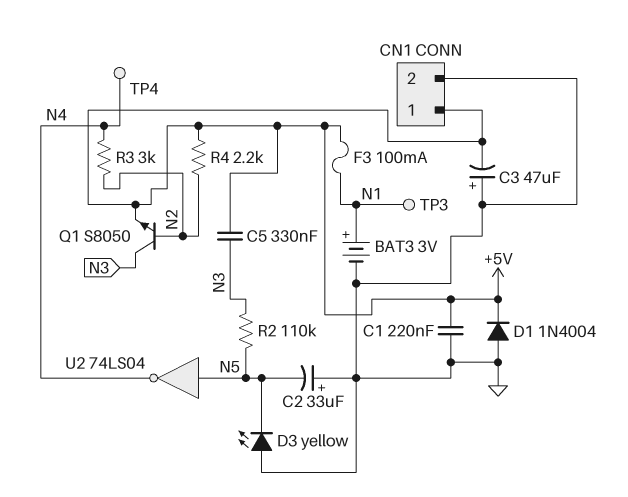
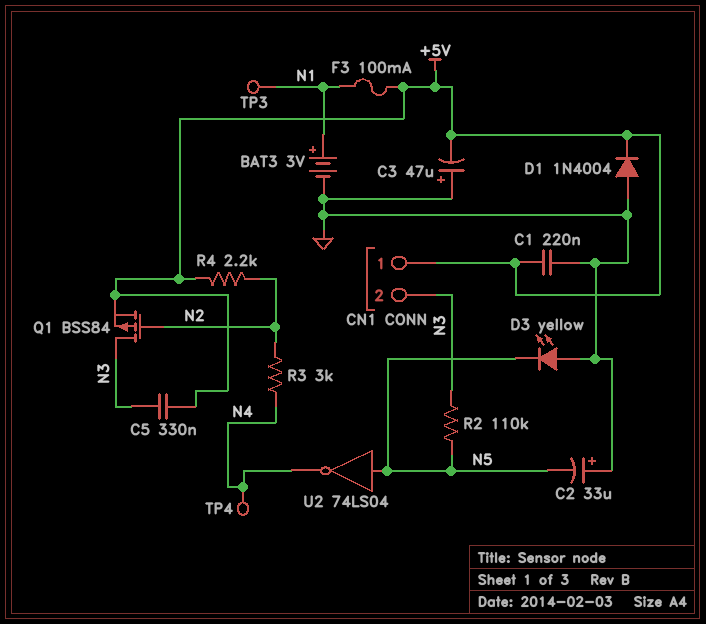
CN1 pin 2: GND -> N3
Q1: NPN S8050 (B N2, C N3, E +5V) -> PMOS BSS84 (G N2, D N3, S +5V)

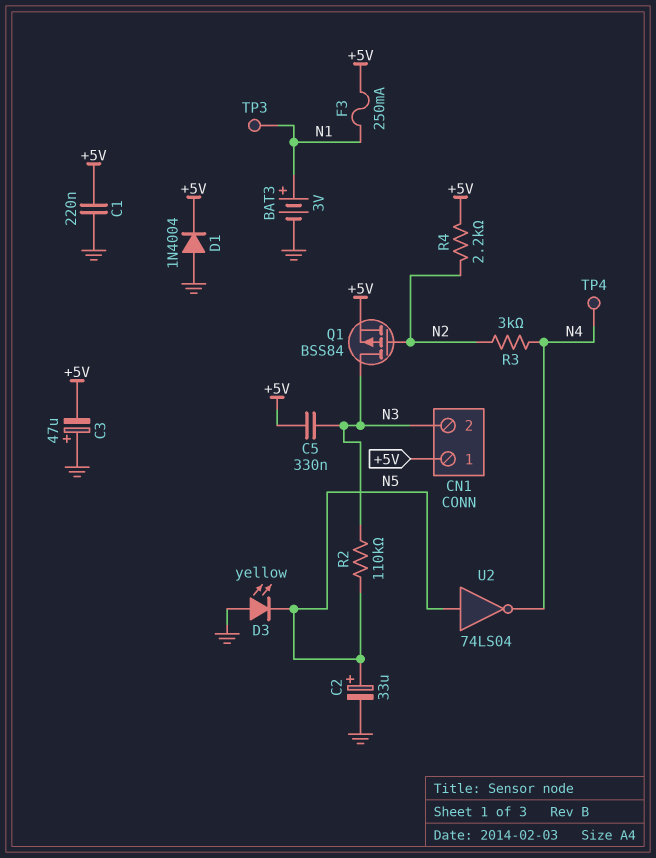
C2: 33uF (plus GND, minus N5) -> 33uF (plus N5, minus GND)
F3: 100mA (+5V, N1) -> 250mA (+5V, N1)

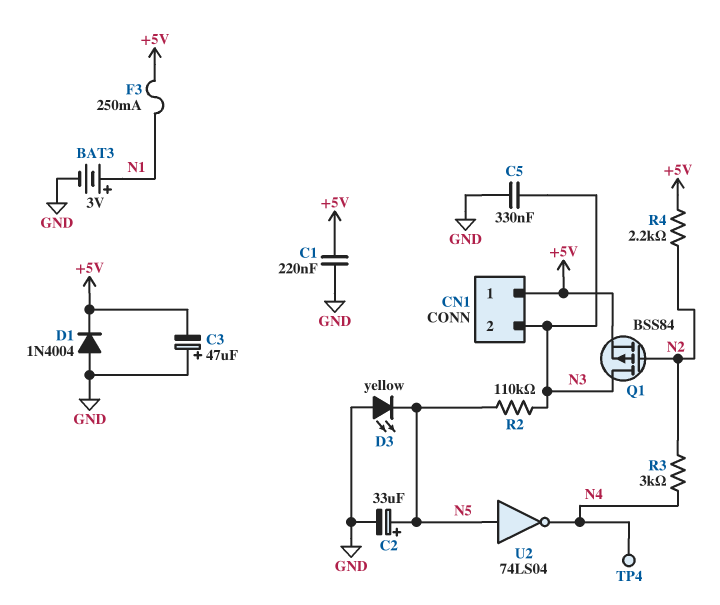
C5: 330nF (+5V, N3) -> 330nF (GND, N3)
TP3: test point (N1) -> none

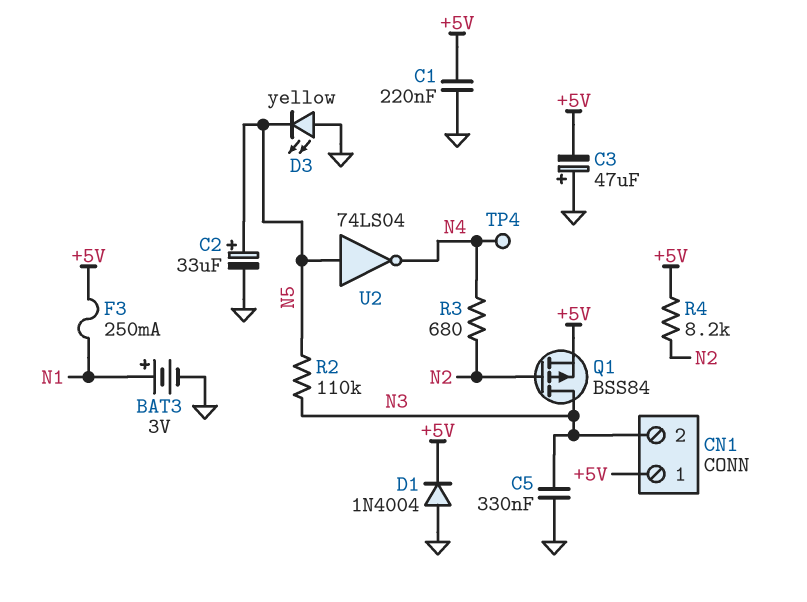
R3: 3k (N2, N4) -> 680 (N2, N4)
R4: 2.2k (+5V, N2) -> 8.2k (+5V, N2)

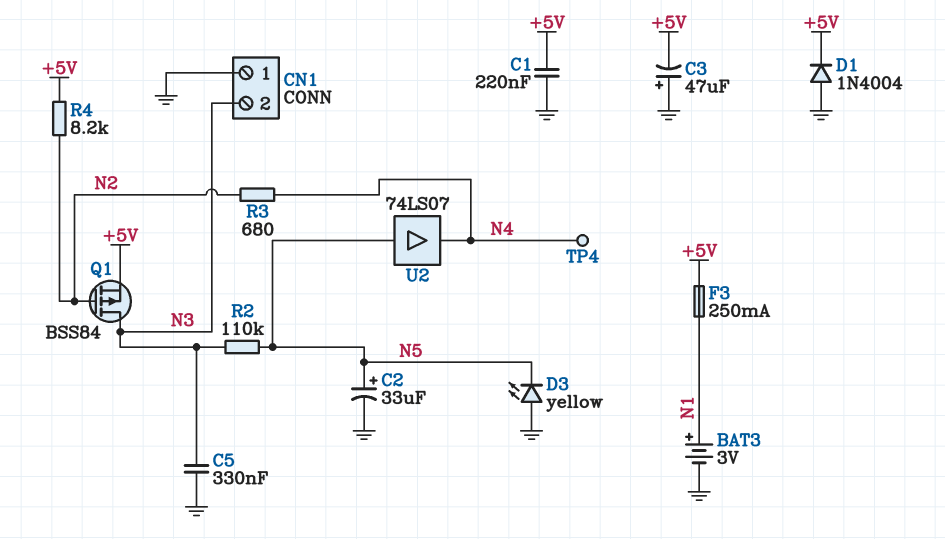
CN1 pin 1: +5V -> GND
U2: NOT 74LS04 (in N5, out N4) -> buffer 74LS07 (in N5, out N4)

